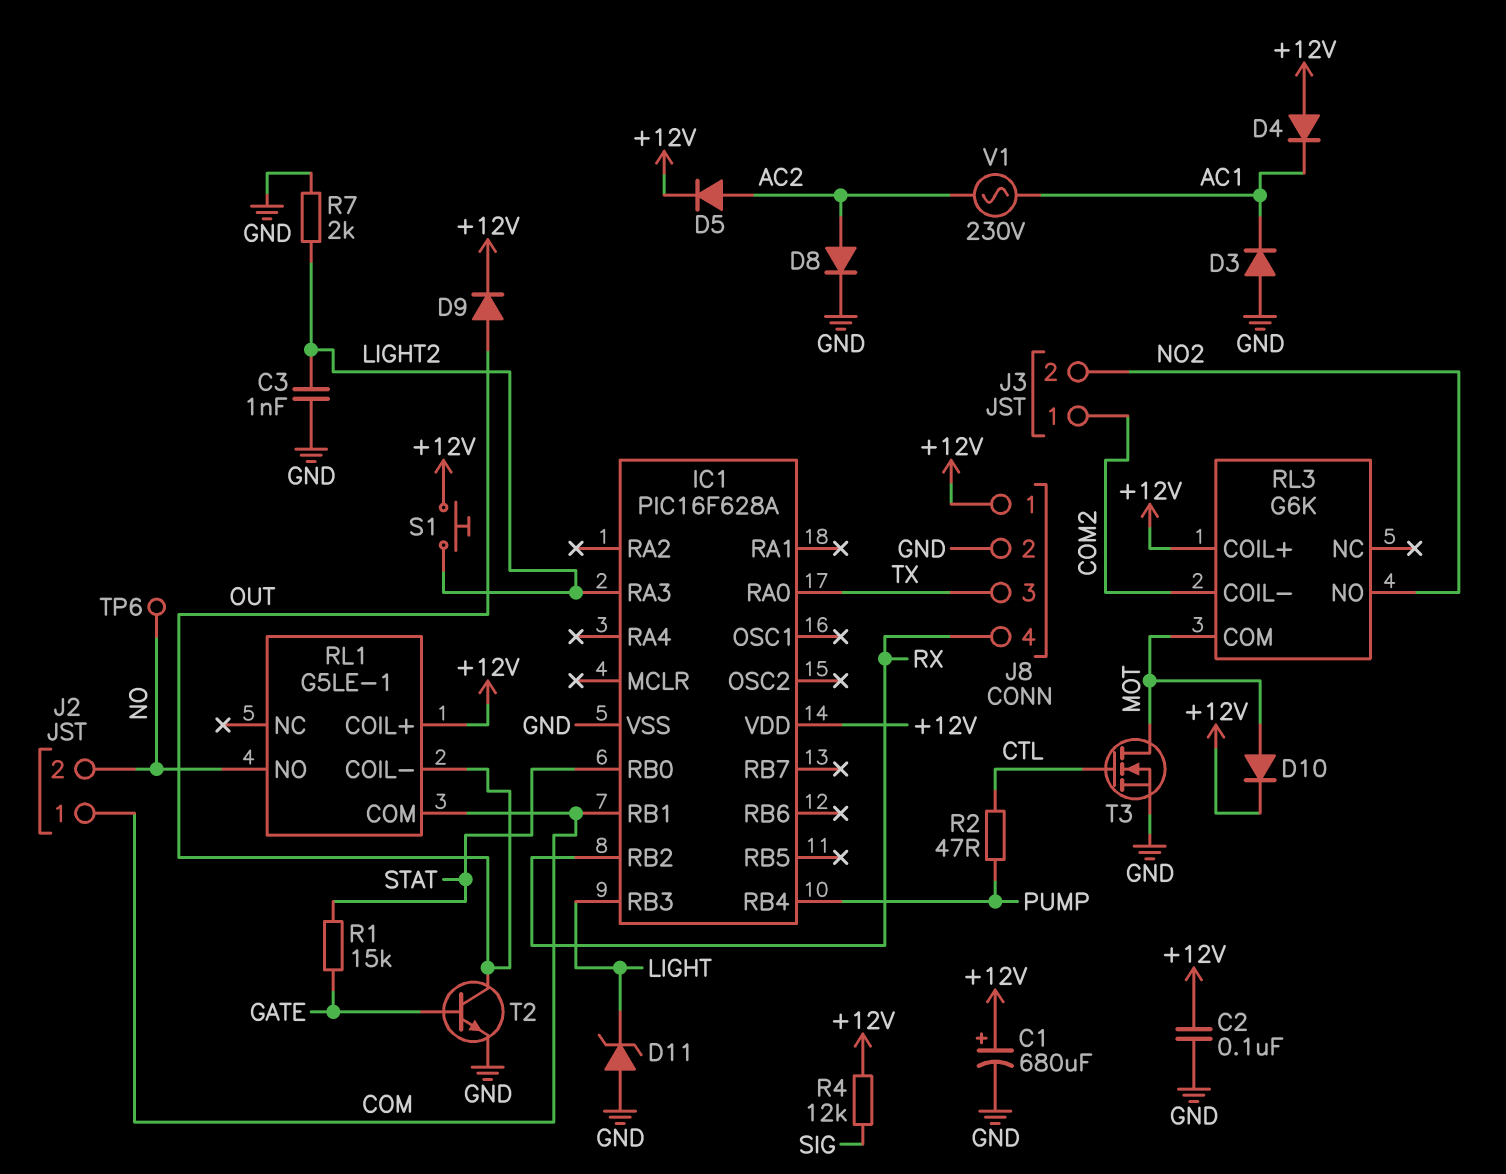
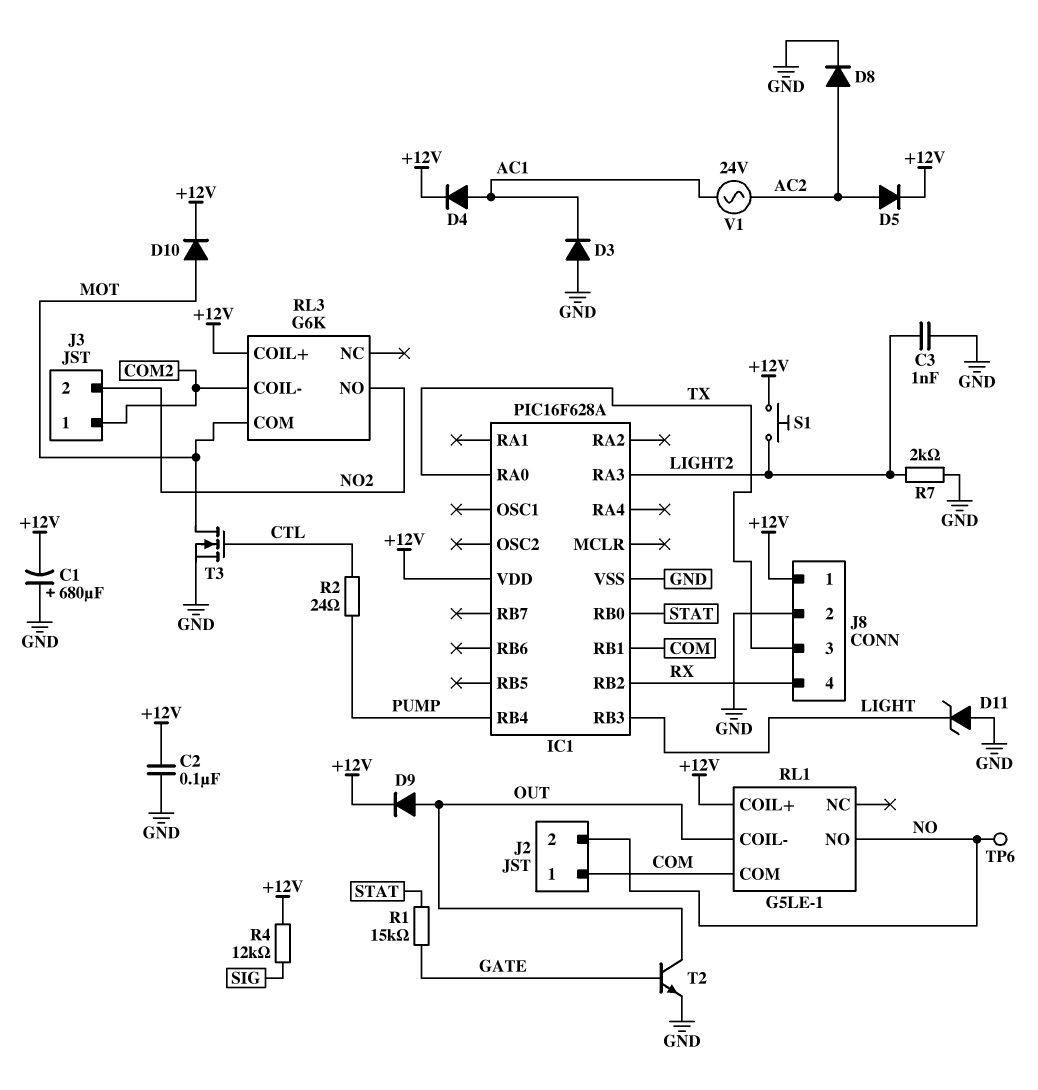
C1: 680uF (plus +12V, minus GND) -> 680uF (plus GND, minus +12V)
D4: diode (A +12V, K AC1) -> diode (A AC1, K +12V)
R2: 47 (CTL, PUMP) -> 24 (CTL, PUMP)
V1: AC 230V (AC1, AC2) -> AC 24V (AC1, AC2)

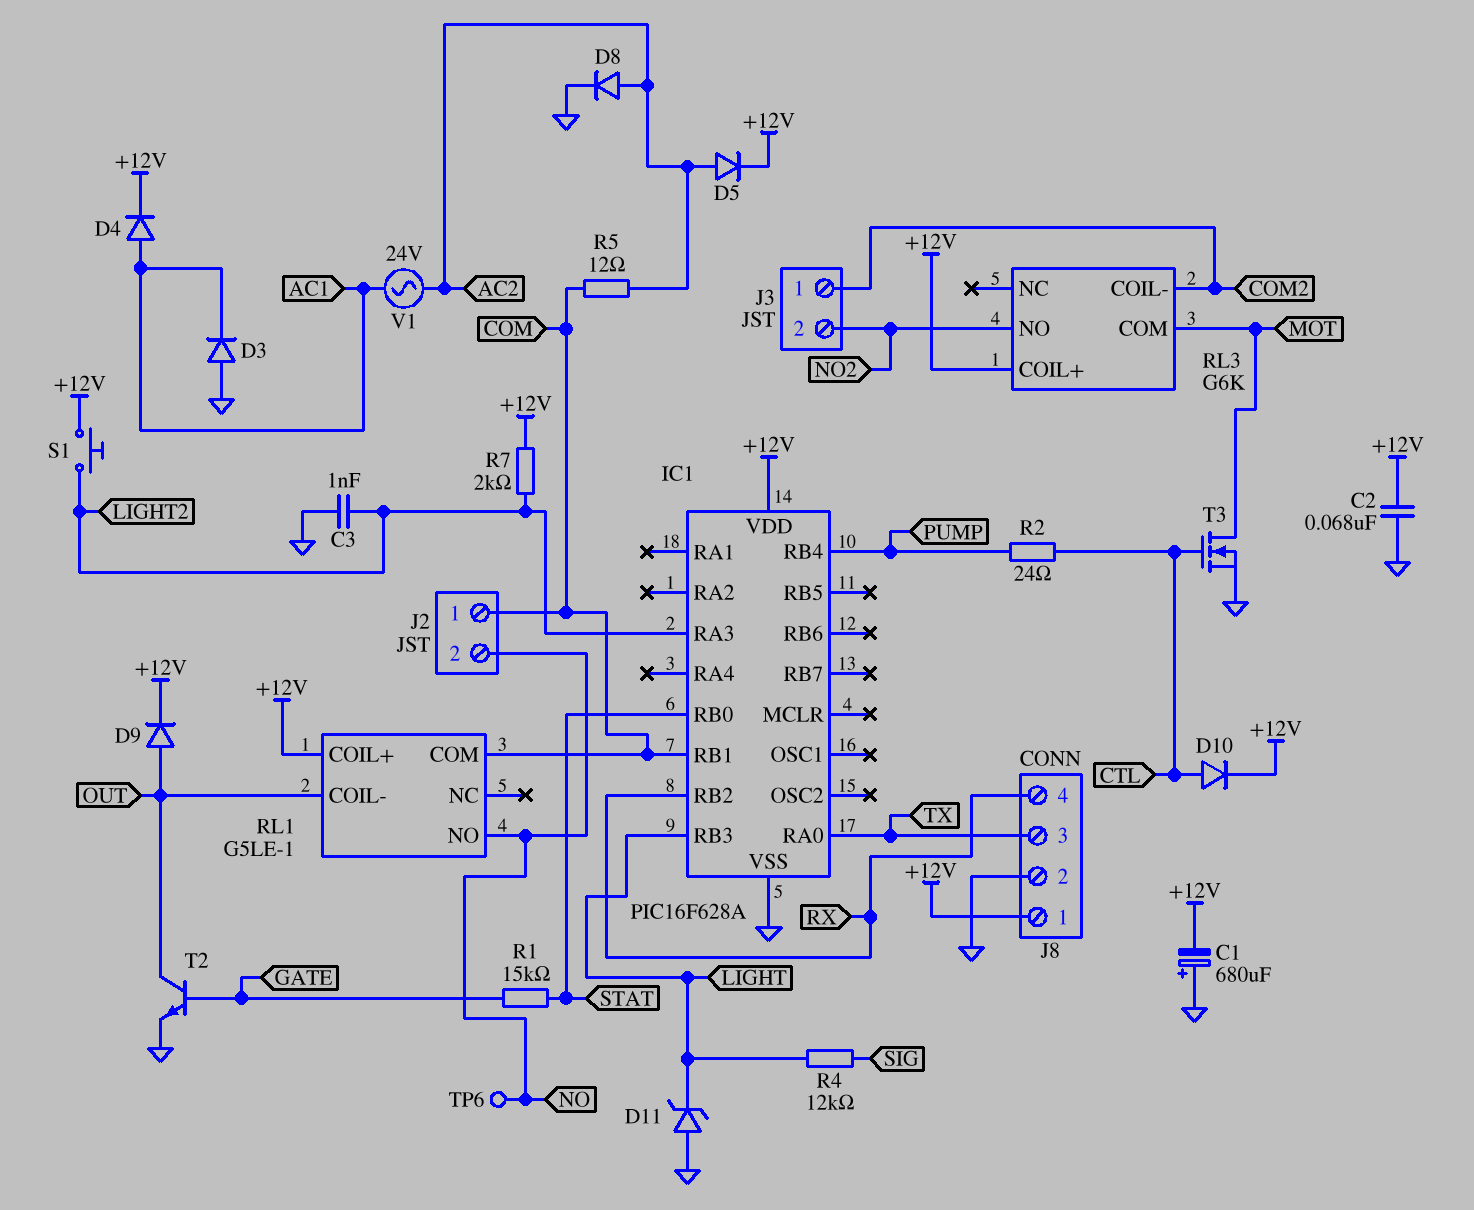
C2: 100nF (+12V, GND) -> 68nF (+12V, GND)
D10: diode (A MOT, K +12V) -> diode (A CTL, K +12V)
R4: 12k (+12V, SIG) -> 12k (LIGHT, SIG)
R5: none -> 12 (AC2, COM)
R7: 2k (GND, LIGHT2) -> 2k (+12V, LIGHT2)

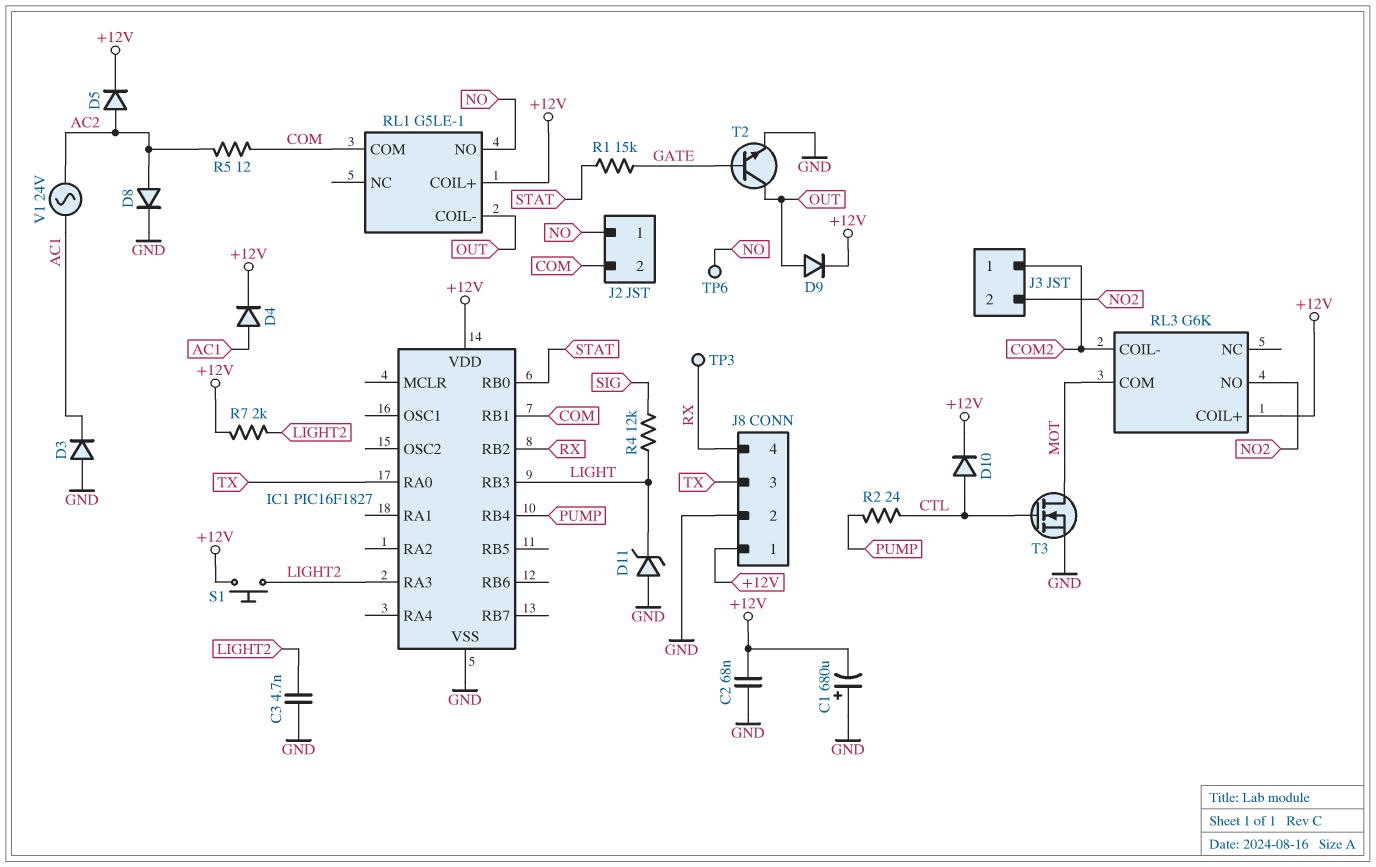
C3: 1nF (GND, LIGHT2) -> 4.7nF (GND, LIGHT2)
IC1: PIC16F628A -> PIC16F1827
J2 pin 1: COM -> NO
J2 pin 2: NO -> COM
TP3: none -> test point (RX)

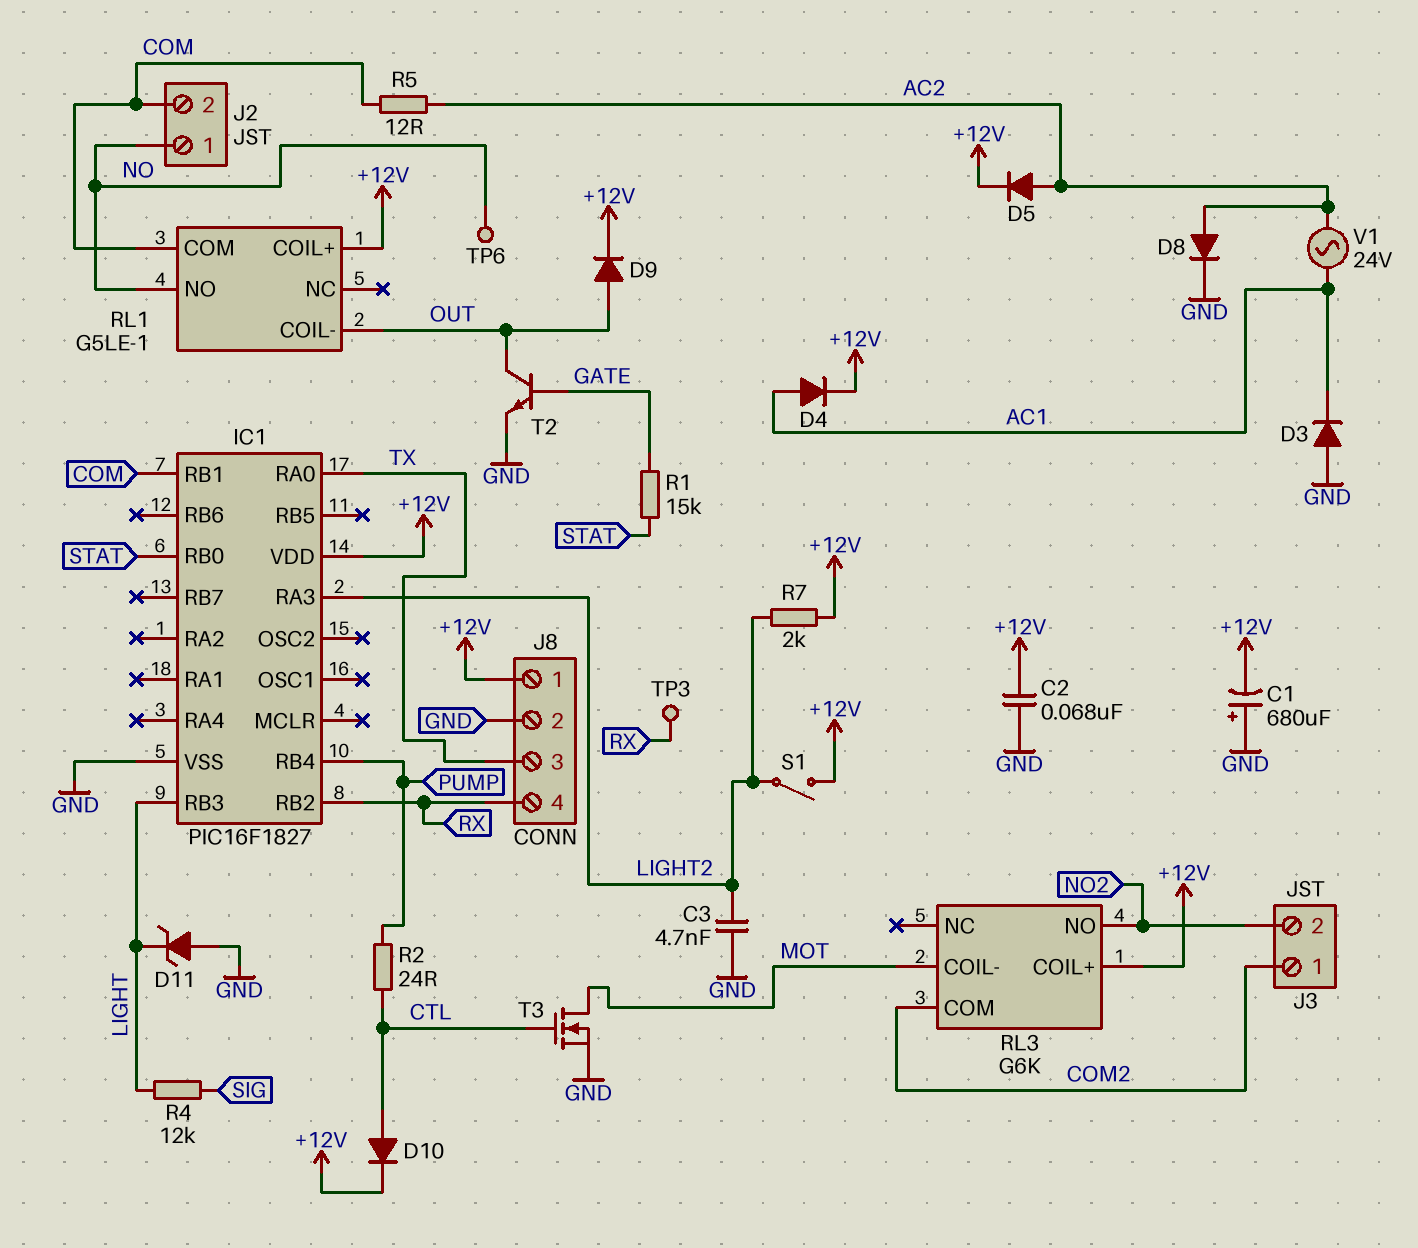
RL3 pin COIL-: COM2 -> MOT
RL3 pin COM: MOT -> COM2
S1: button (+12V, LIGHT2) -> switch (+12V, LIGHT2)

